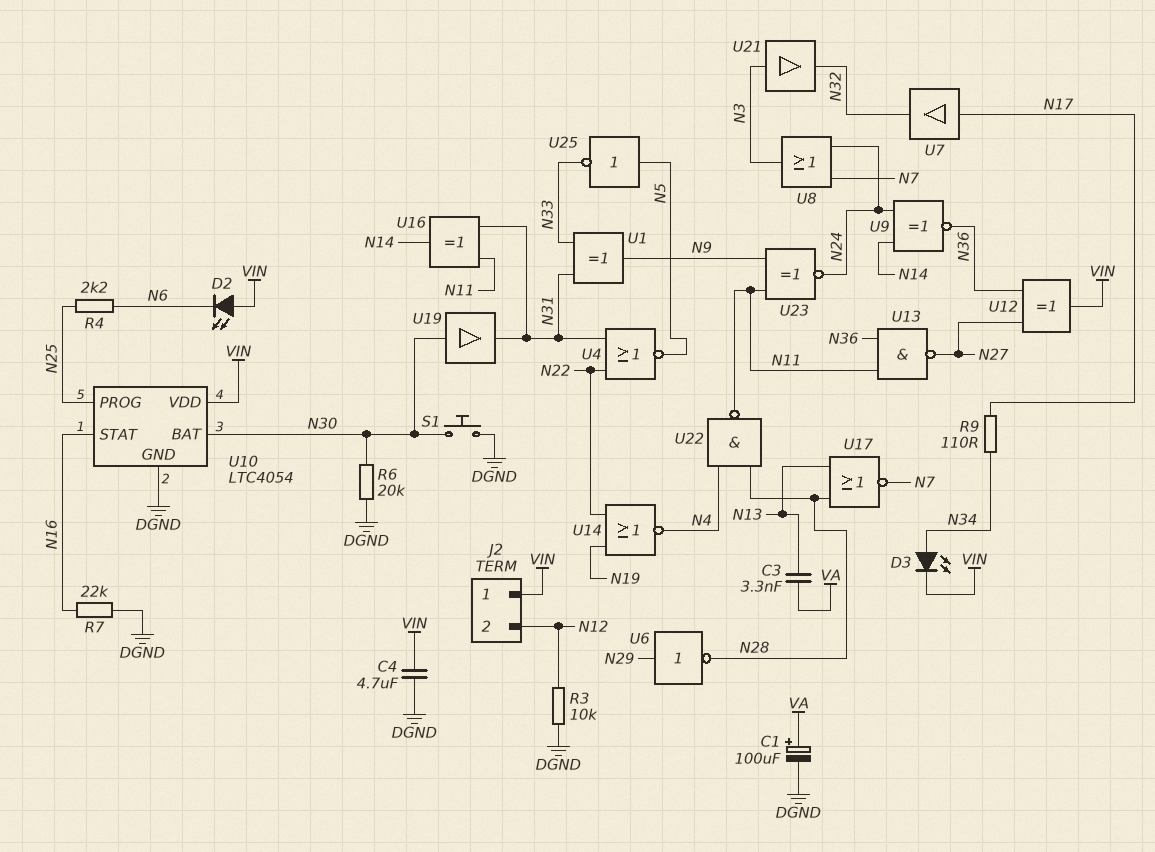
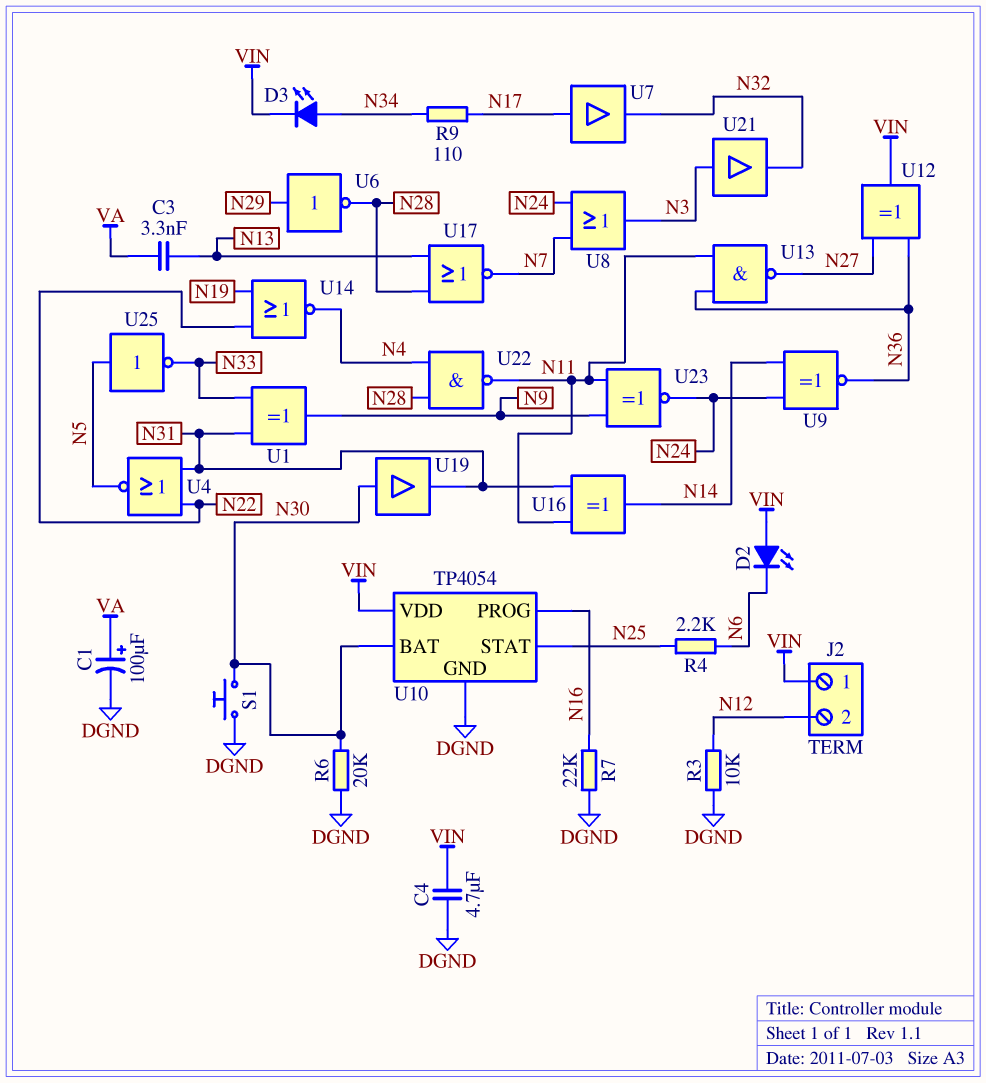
U10: LTC4054 -> TP4054
U10 pin PROG: N25 -> N16
U10 pin STAT: N16 -> N25

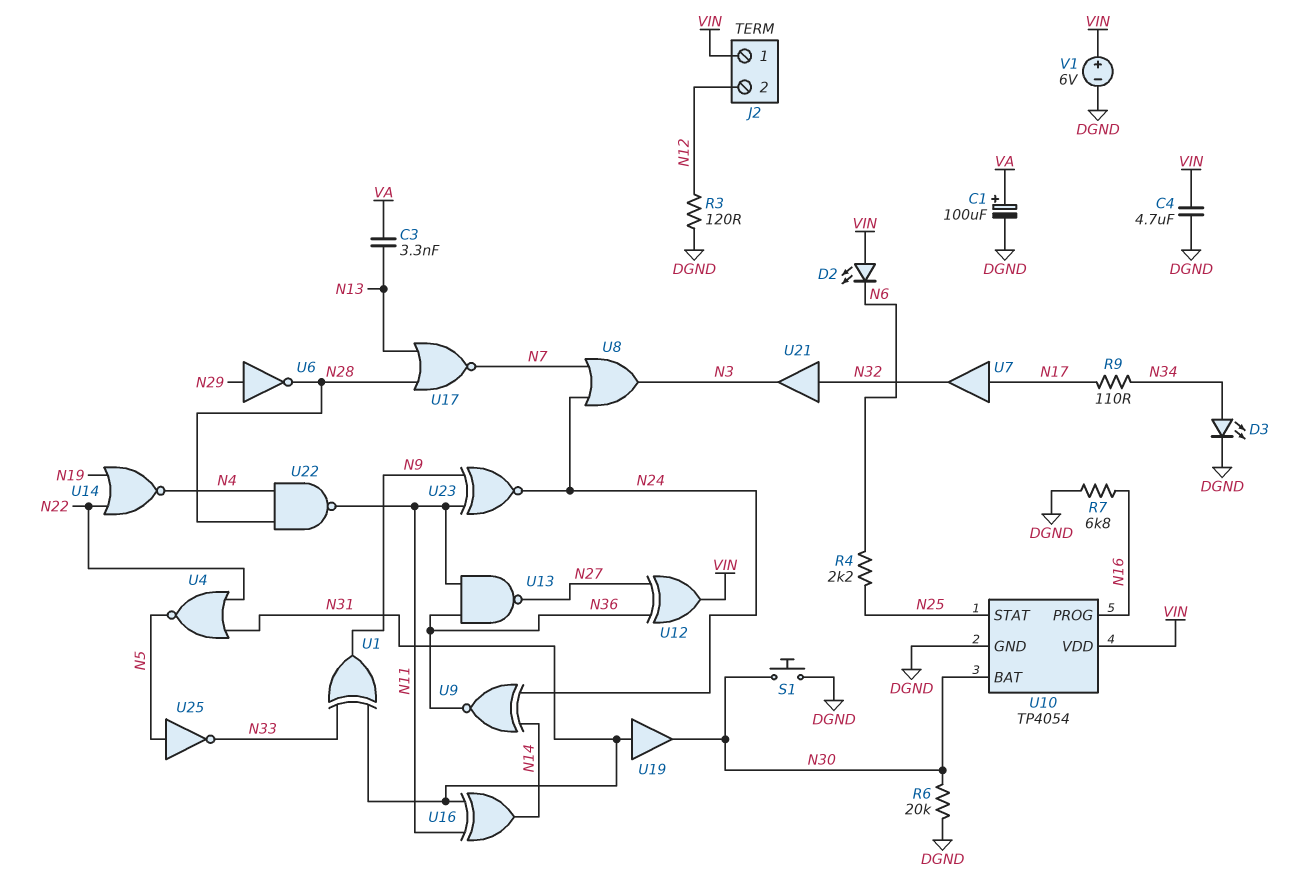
D3: LED (A N34, K VIN) -> LED (A N34, K DGND)
R3: 10k (DGND, N12) -> 120 (DGND, N12)
R7: 22k (DGND, N16) -> 6.8k (DGND, N16)
U19: buffer (in N30, out N31) -> buffer (in N31, out N30)
U21: buffer (in N3, out N32) -> buffer (in N32, out N3)
V1: none -> 6V (plus VIN, minus DGND)

